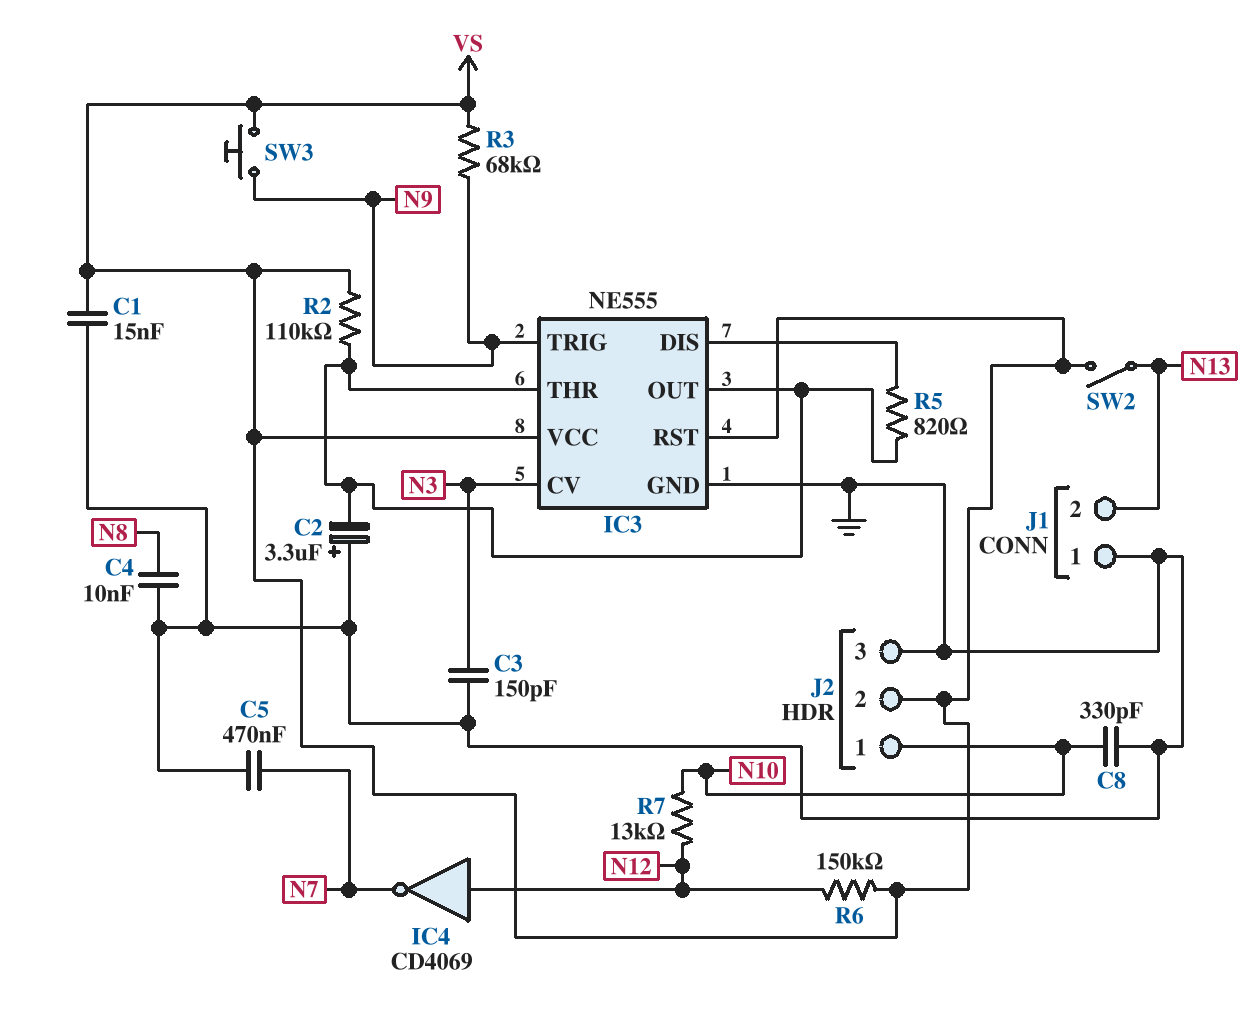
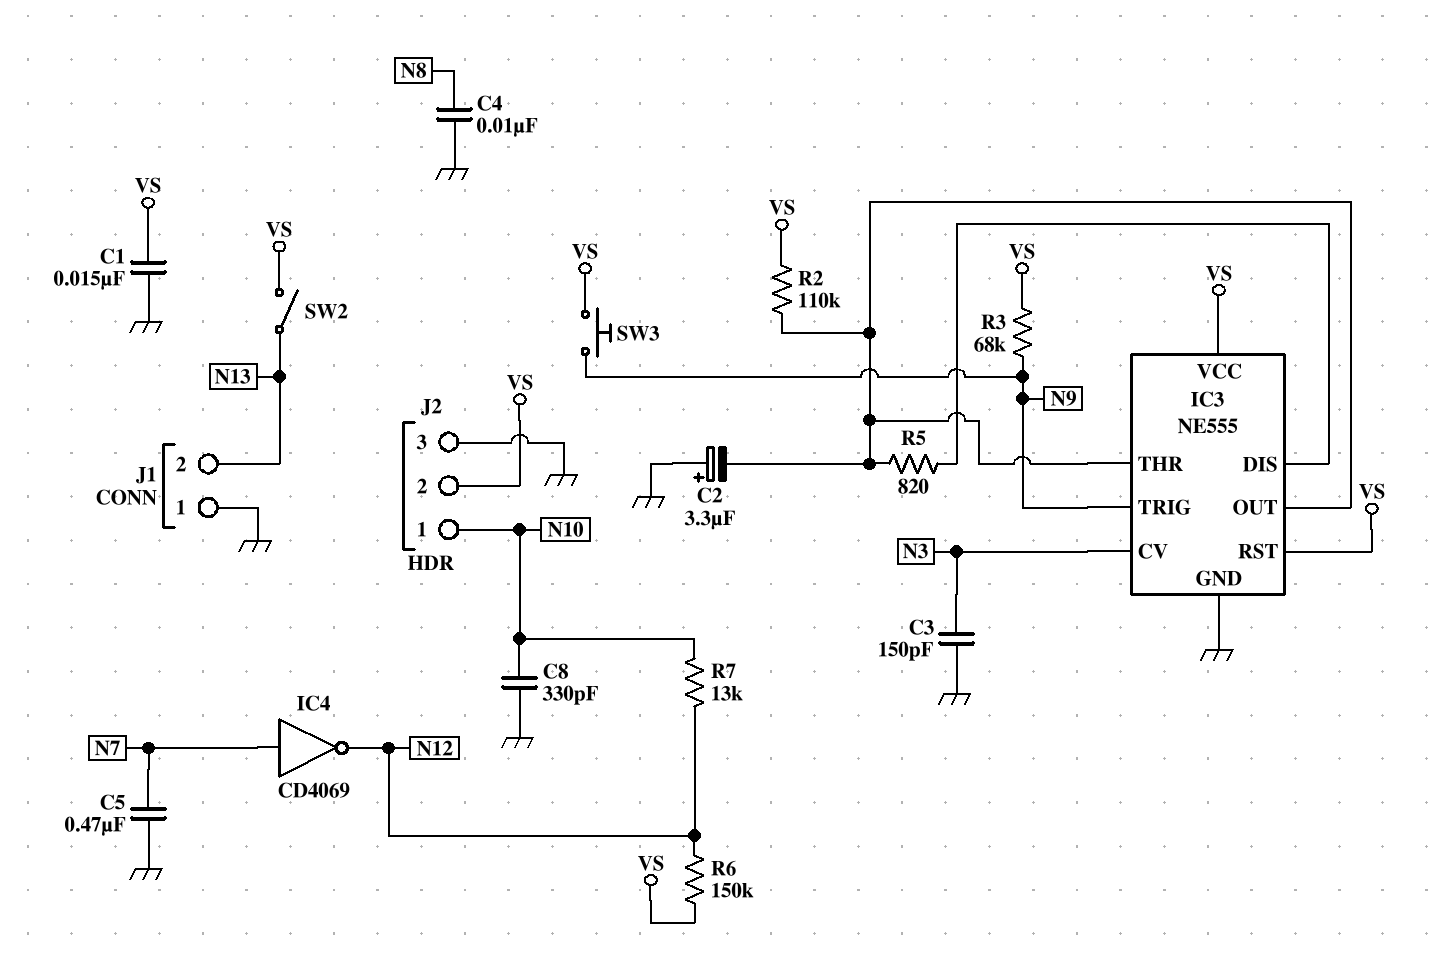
IC4: NOT CD4069 (in N12, out N7) -> NOT CD4069 (in N7, out N12)

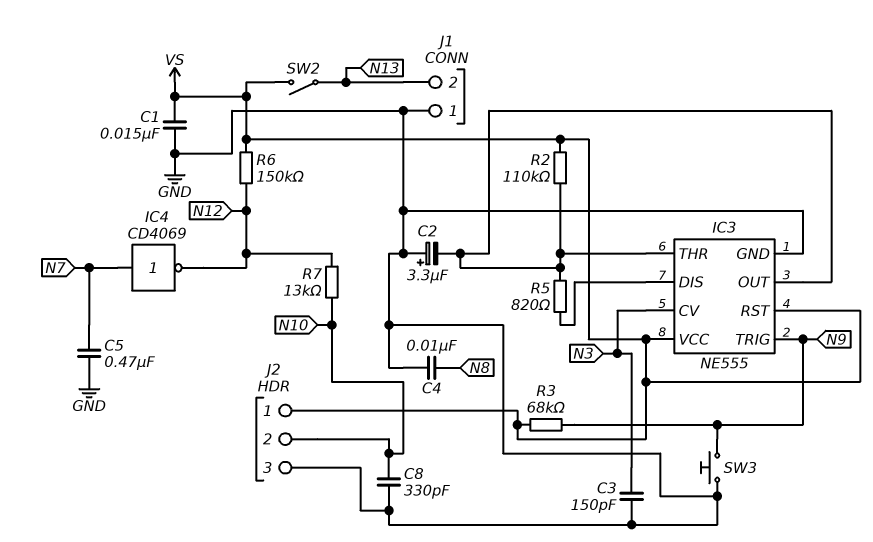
J2 pin 1: N10 -> VS
J2 pin 2: VS -> N10
SW3: button (N9, VS) -> button (GND, N9)

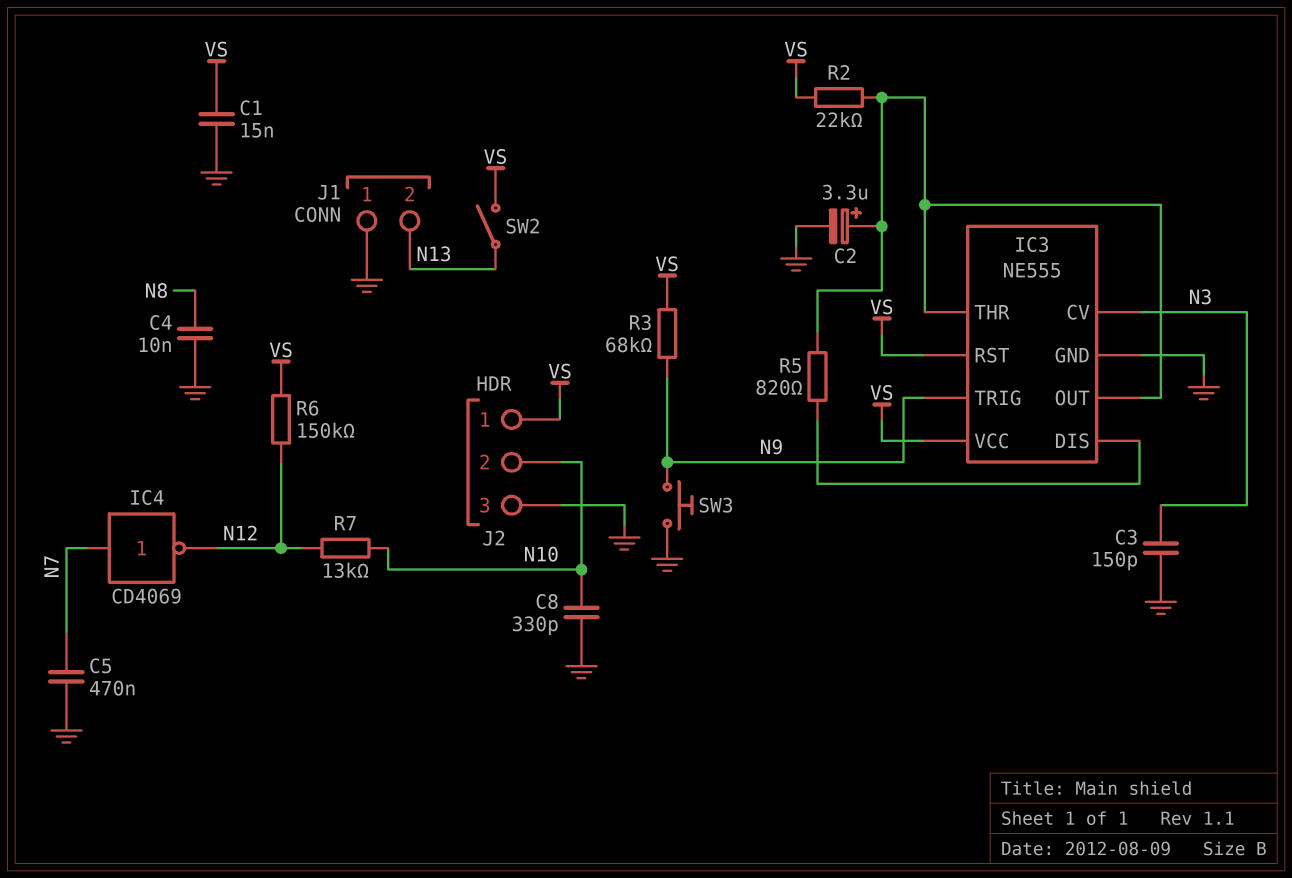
C2: 3.3uF (plus GND, minus IC3/OUT) -> 3.3uF (plus IC3/OUT, minus GND)
R2: 110k (IC3/OUT, VS) -> 22k (IC3/OUT, VS)

